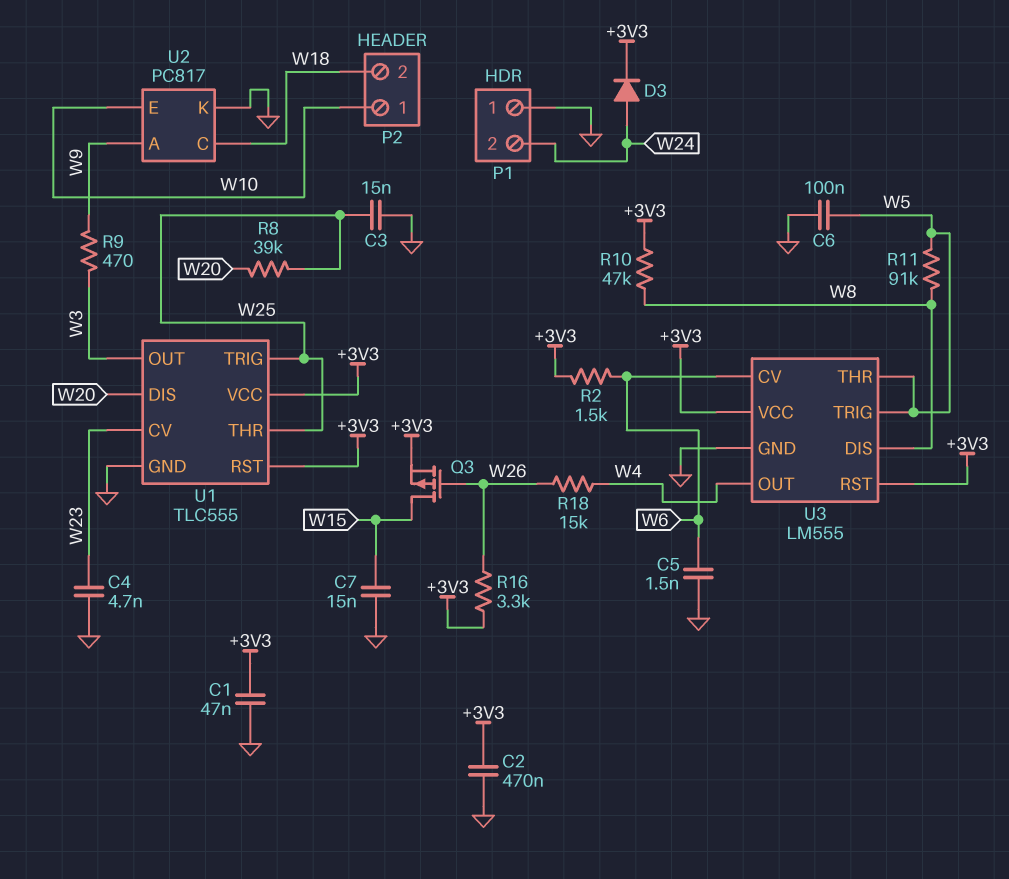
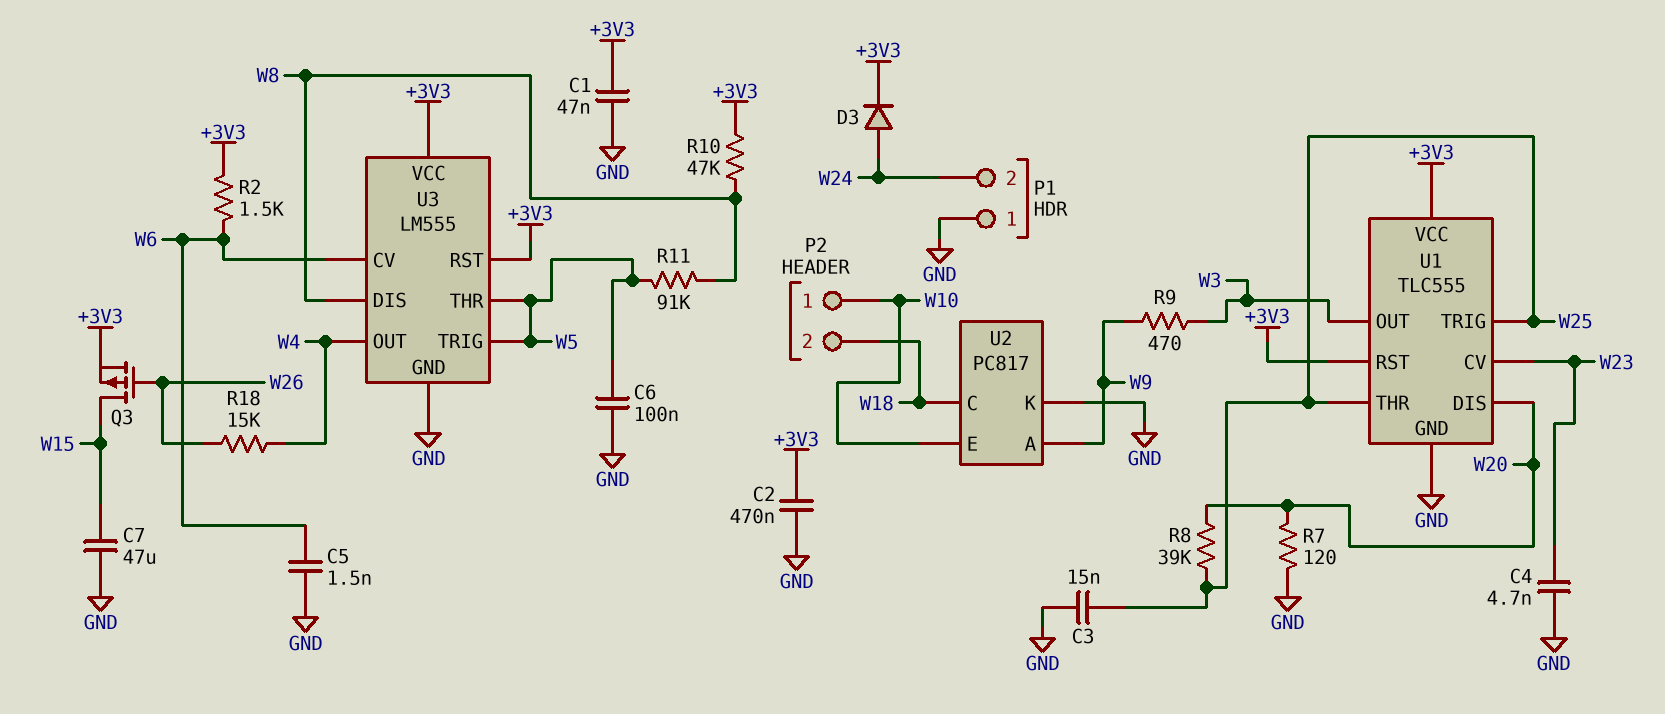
C7: 15nF (GND, W15) -> 47uF (GND, W15)
R7: none -> 120 (GND, W20)
R16: 3.3k (+3V3, W26) -> none

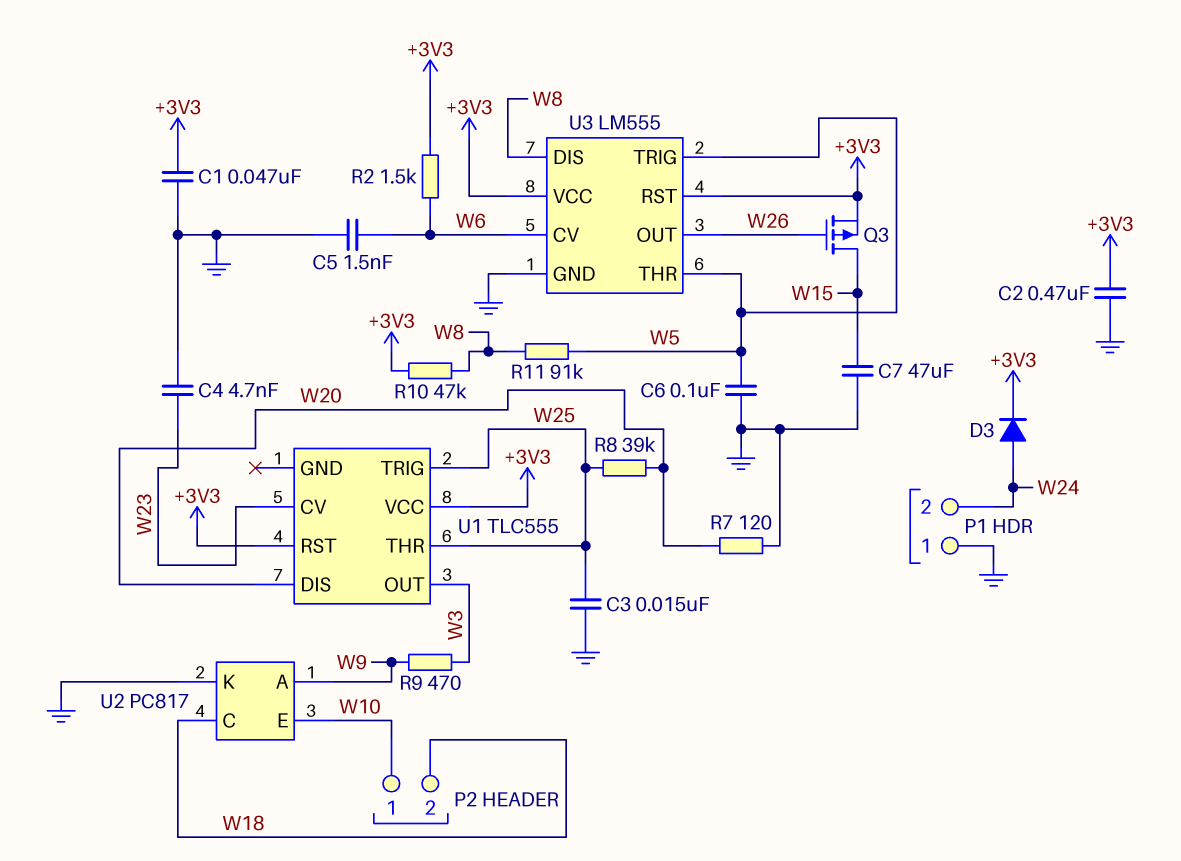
R18: 15k (W4, W26) -> none
U1 pin GND: GND -> none
U3 pin OUT: W4 -> W26

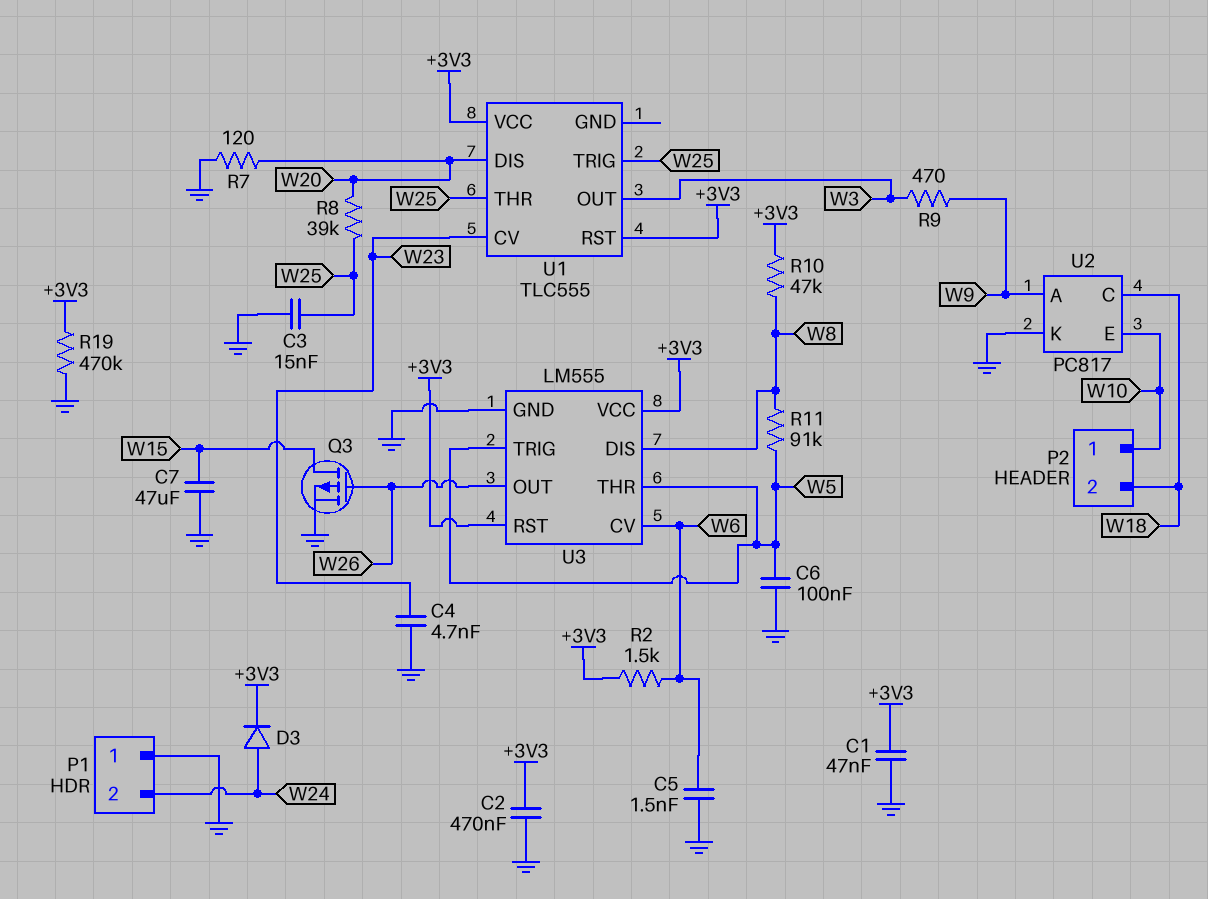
Q3: PMOS (G W26, D W15, S +3V3) -> PMOS (G W26, D W15, S GND)
R19: none -> 470k (+3V3, GND)

